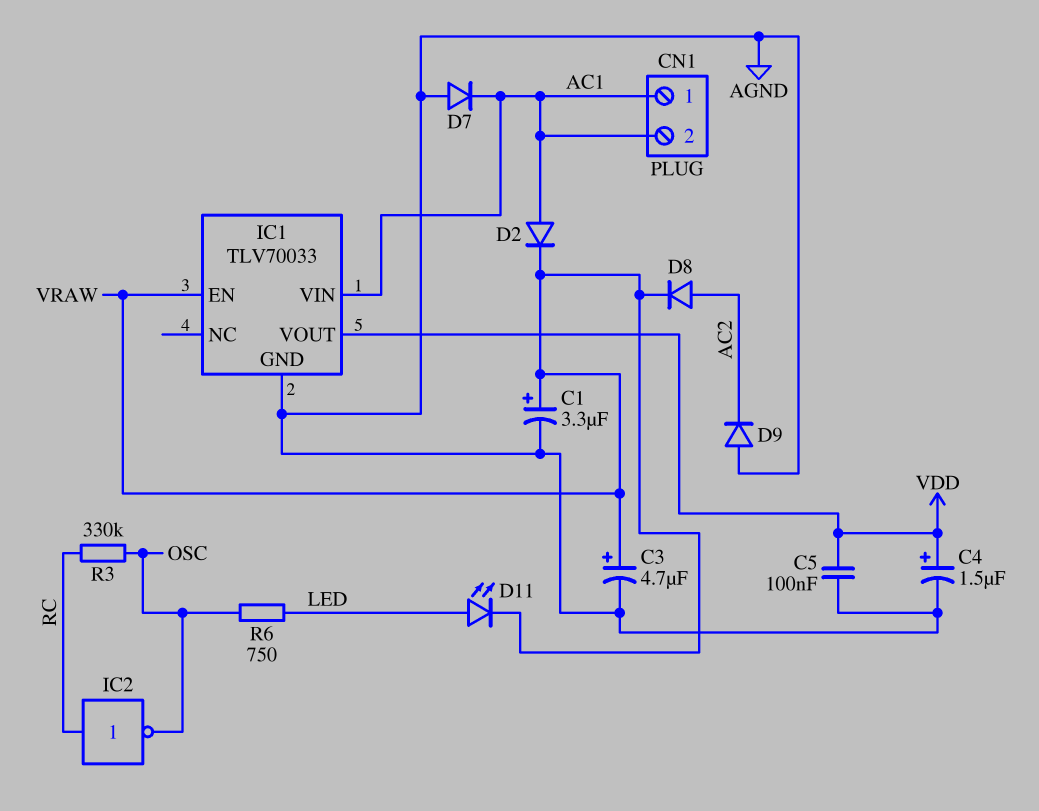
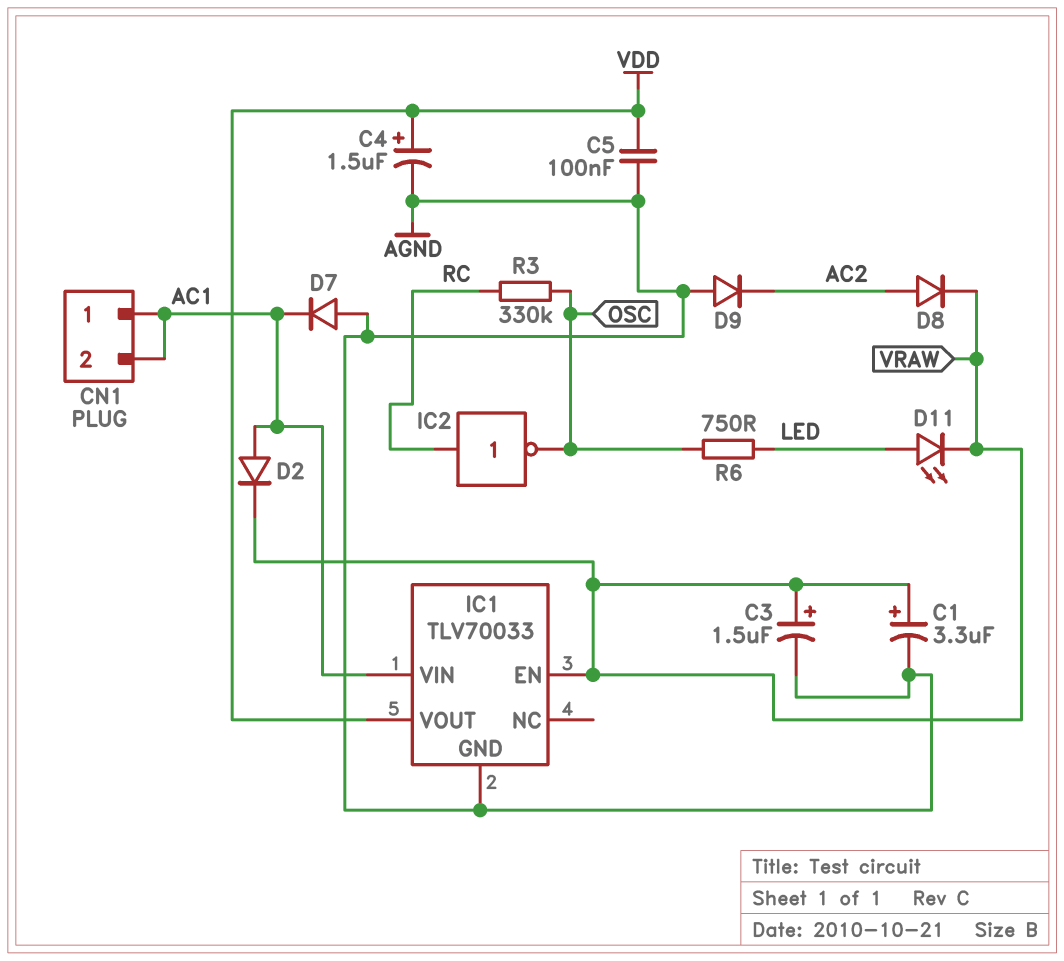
C3: 4.7uF (plus VRAW, minus AGND) -> 1.5uF (plus VRAW, minus AGND)

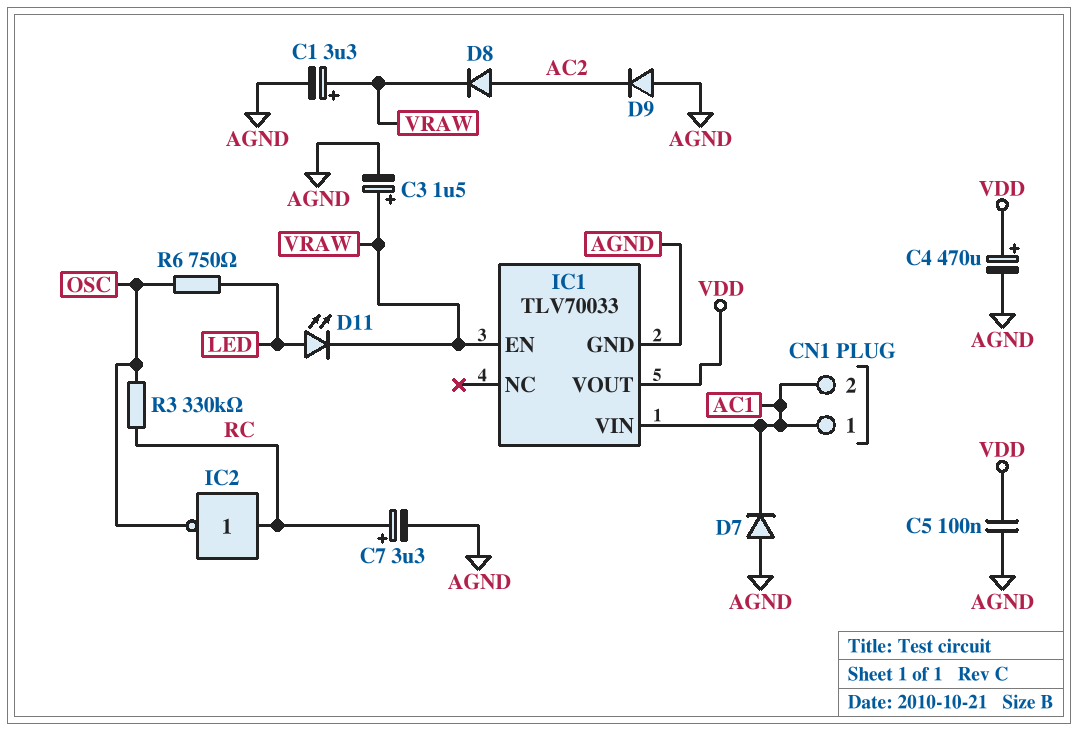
C4: 1.5uF (plus VDD, minus AGND) -> 470uF (plus VDD, minus AGND)
C7: none -> 3.3uF (plus RC, minus AGND)
D2: diode (A AC1, K VRAW) -> none

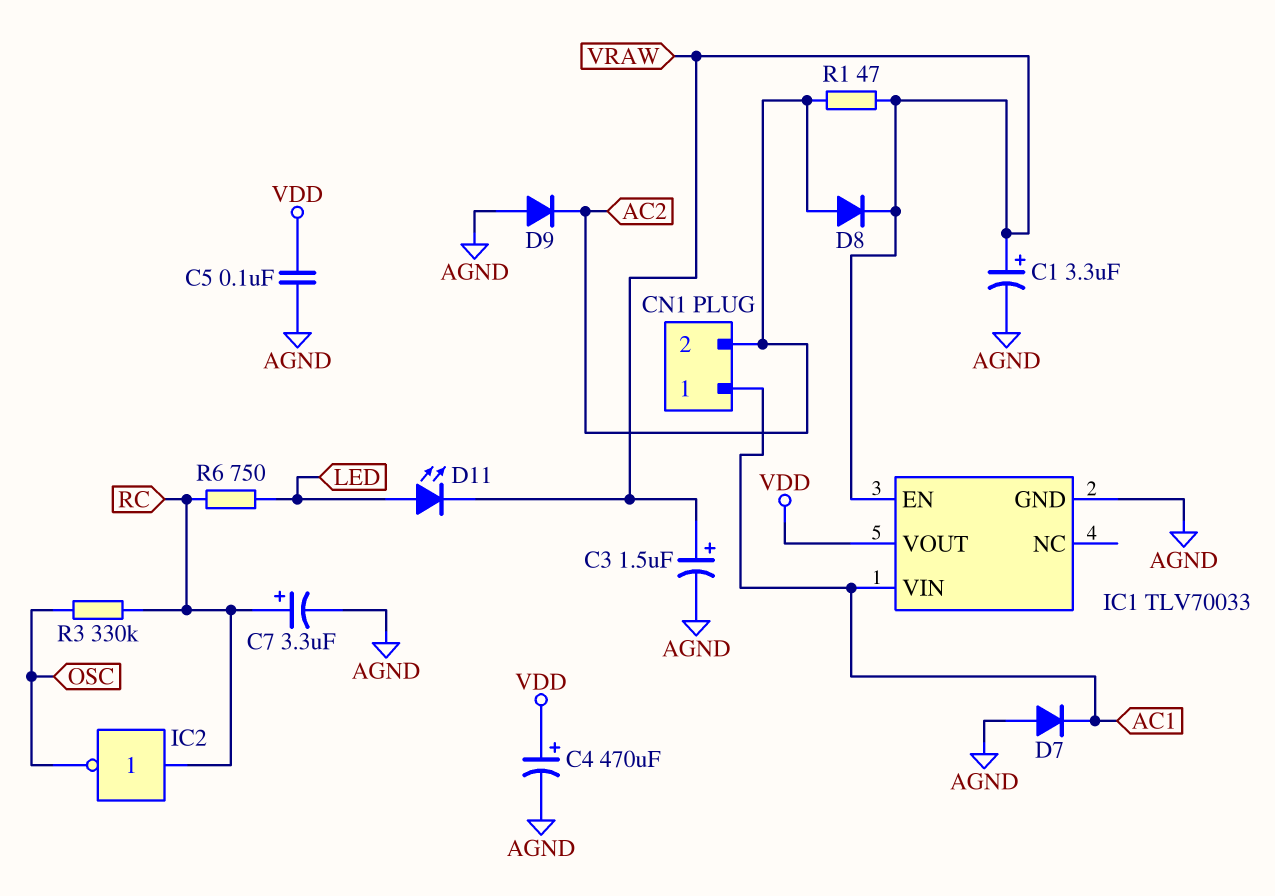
CN1 pin 2: AC1 -> AC2
R1: none -> 47 (AC2, VRAW)
R6: 750 (LED, OSC) -> 750 (LED, RC)

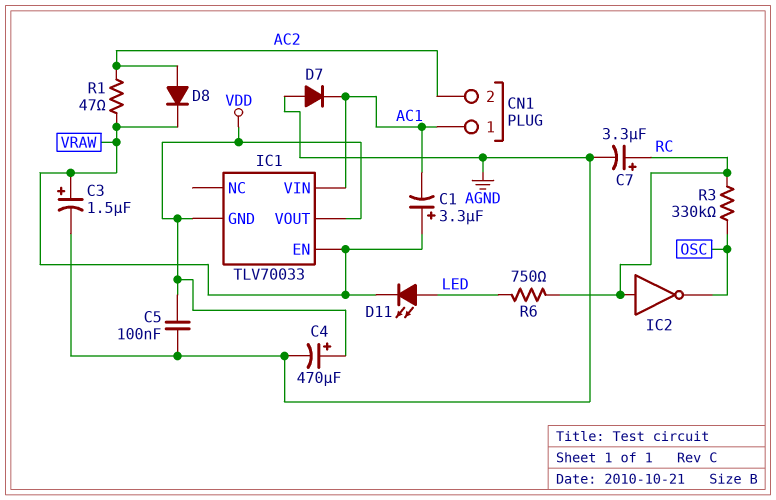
C1: 3.3uF (plus VRAW, minus AGND) -> 3.3uF (plus VRAW, minus AC1)
D9: diode (A AGND, K AC2) -> none
IC1 pin GND: AGND -> VDD

